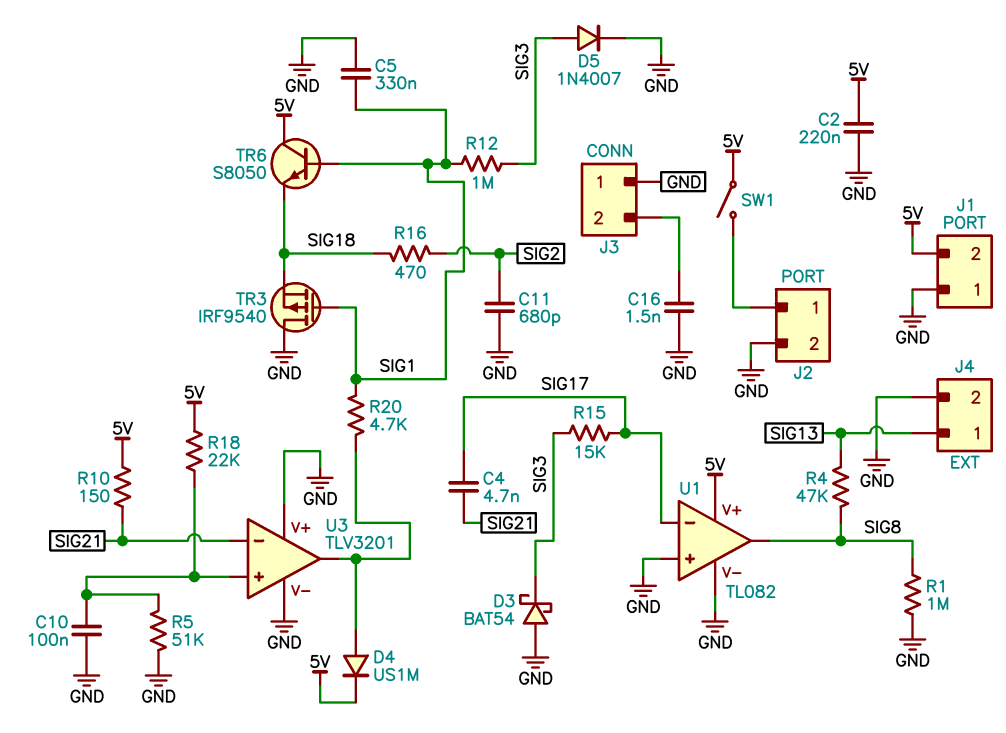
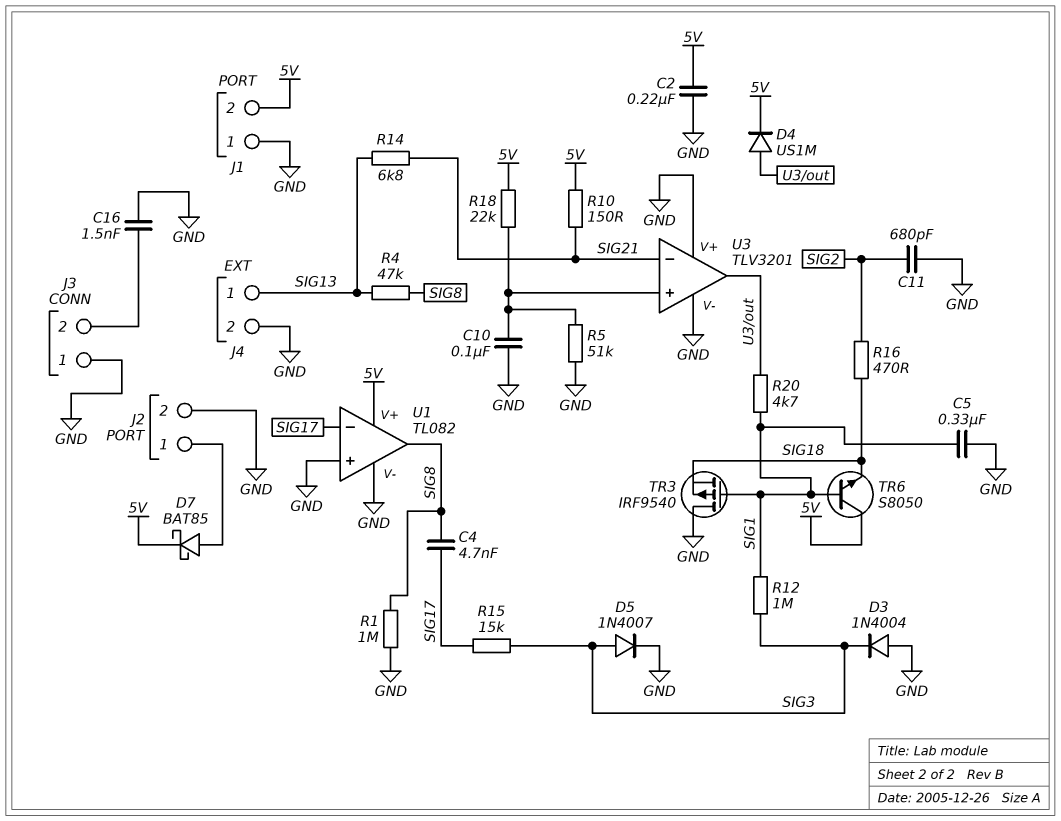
C4: 4.7nF (SIG17, SIG21) -> 4.7nF (SIG8, SIG17)
D3: schottky BAT54 (A GND, K SIG3) -> diode 1N4004 (A GND, K SIG3)
D7: none -> schottky BAT85 (A J2/1, K 5V)
R14: none -> 6.8k (SIG13, SIG21)
SW1: switch (5V, J2/1) -> none

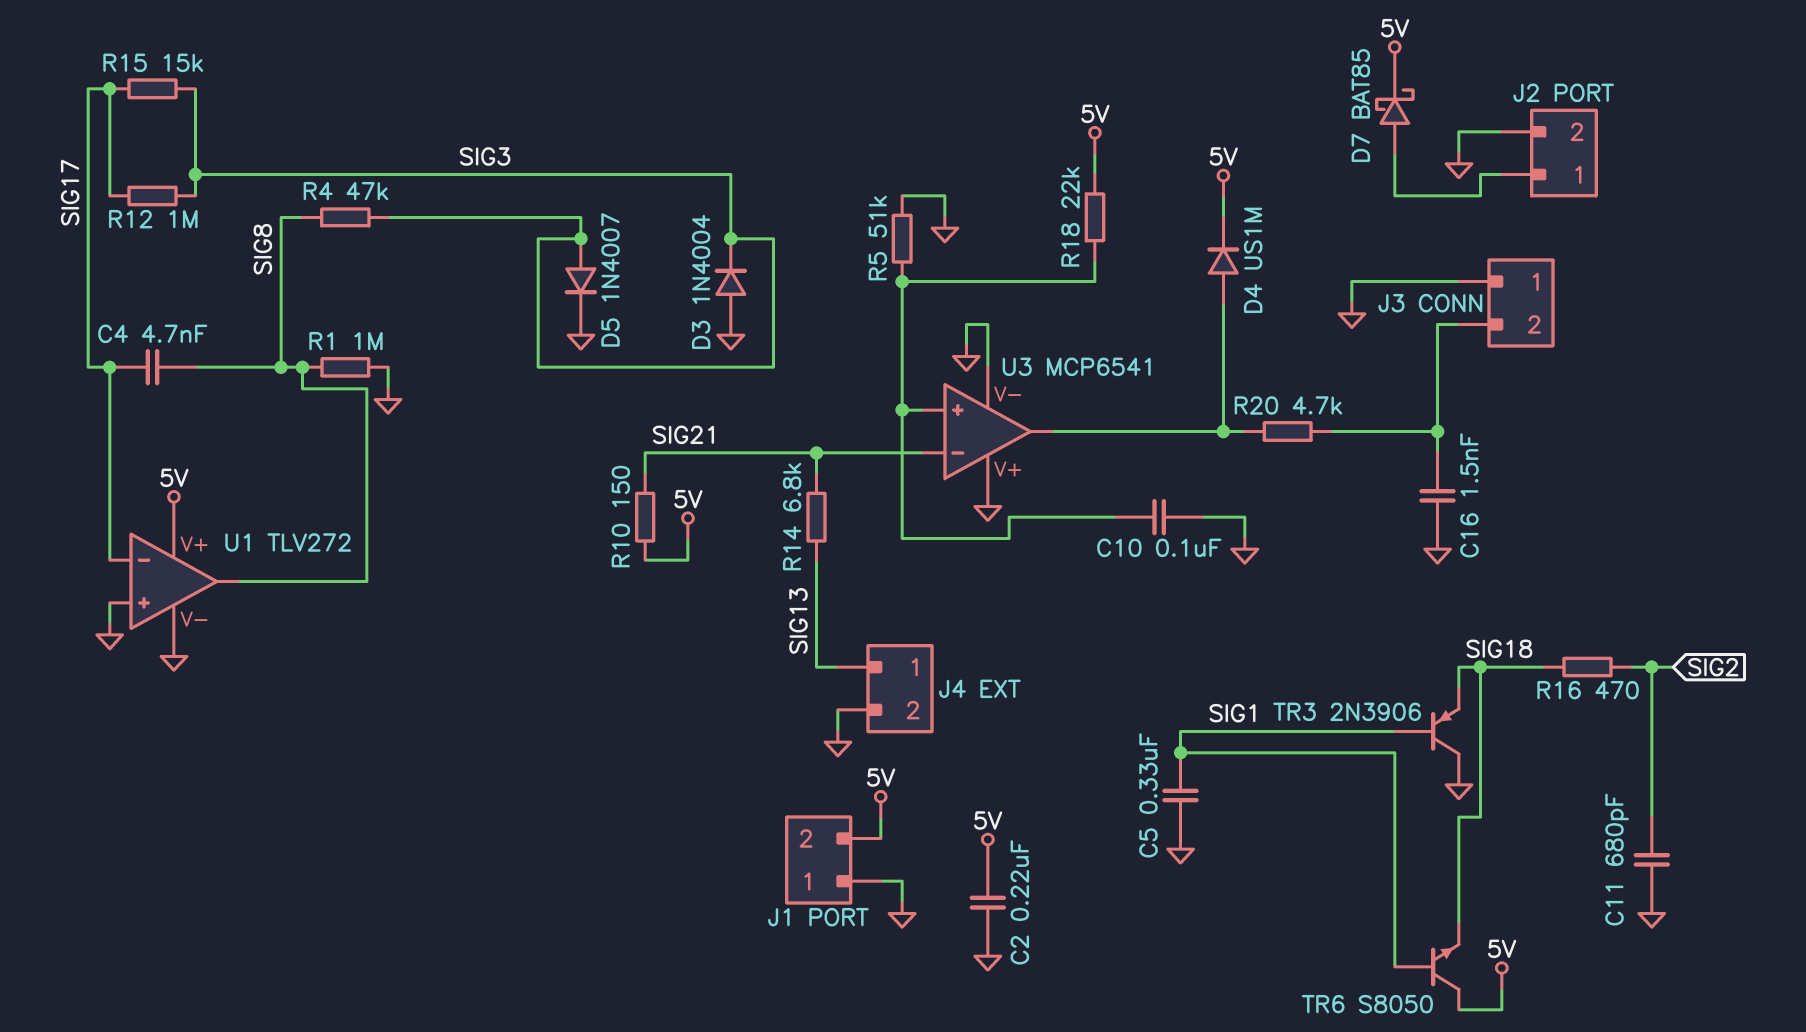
R4: 47k (SIG8, SIG13) -> 47k (SIG3, SIG8)
R12: 1M (SIG1, SIG3) -> 1M (SIG3, SIG17)
R20: 4.7k (SIG1, U3/out) -> 4.7k (J3/2, U3/out)
TR3: PMOS IRF9540 (G SIG1, D GND, S SIG18) -> PNP 2N3906 (B SIG1, C GND, E SIG18)
U1: TL082 -> TLV272
U3: TLV3201 -> MCP6541

